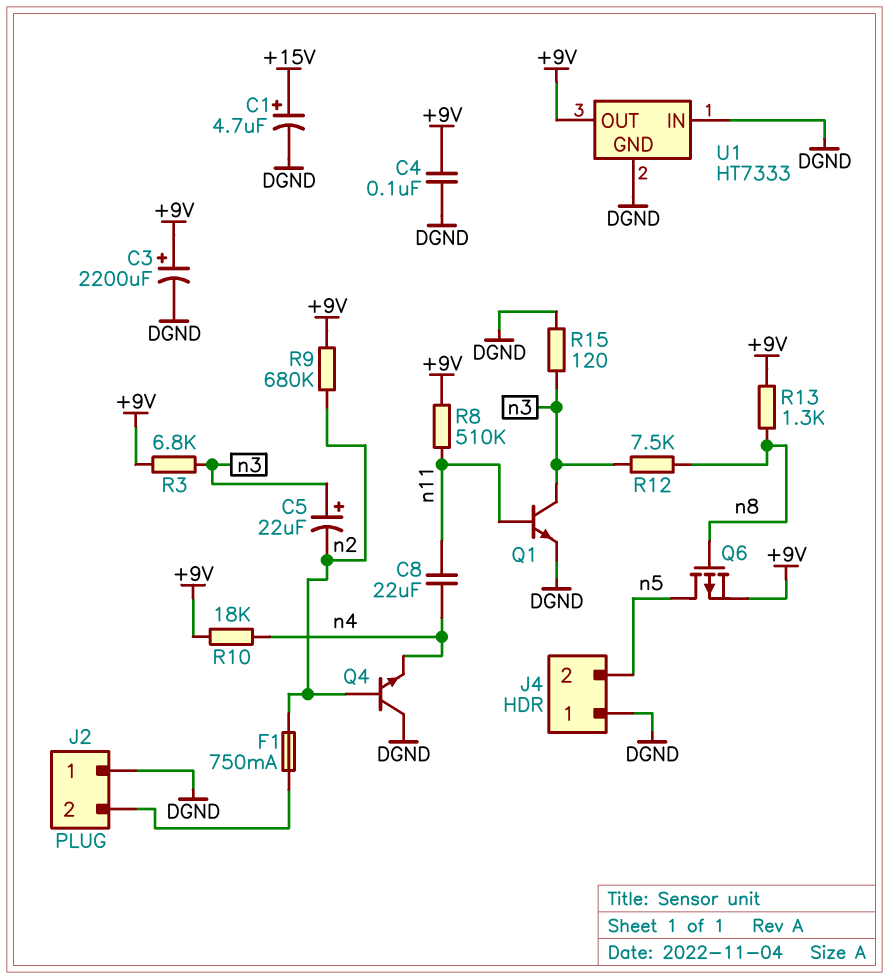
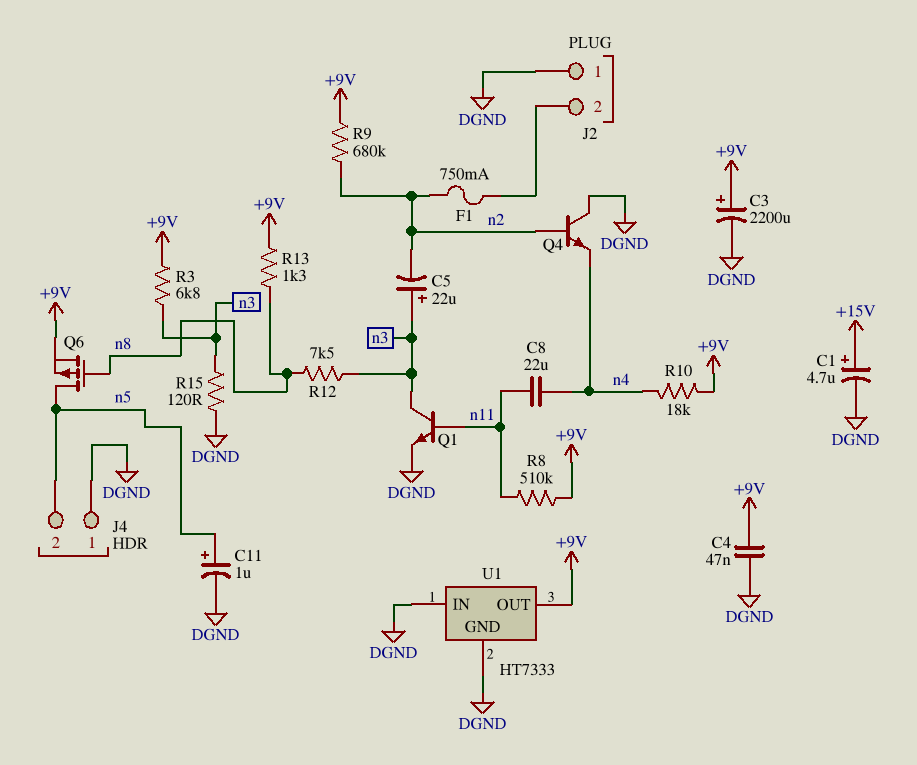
C4: 100nF (+9V, DGND) -> 47nF (+9V, DGND)
C11: none -> 1uF (plus n5, minus DGND)

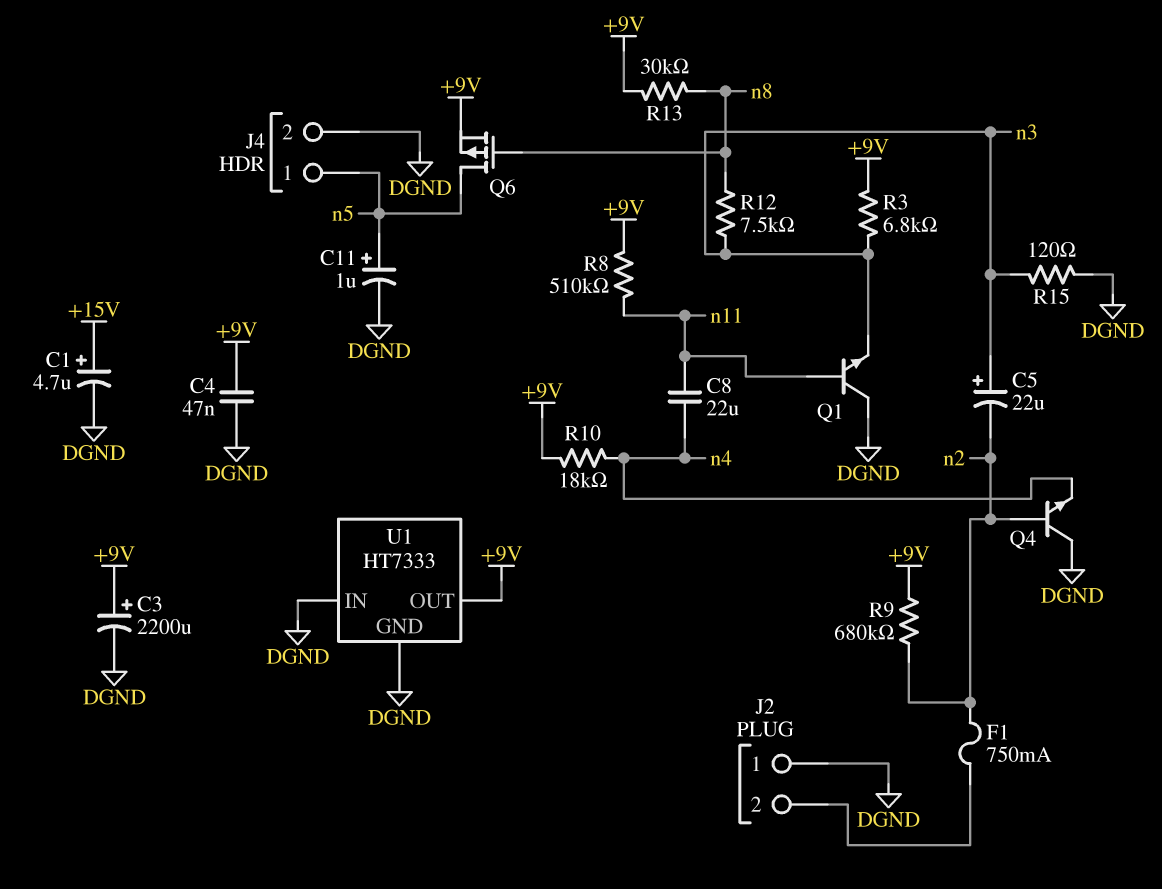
J4 pin 1: DGND -> n5
J4 pin 2: n5 -> DGND
Q1: NPN (B n11, C n3, E DGND) -> NPN (B n11, C DGND, E n3)
R13: 1.3k (+9V, n8) -> 30k (+9V, n8)

